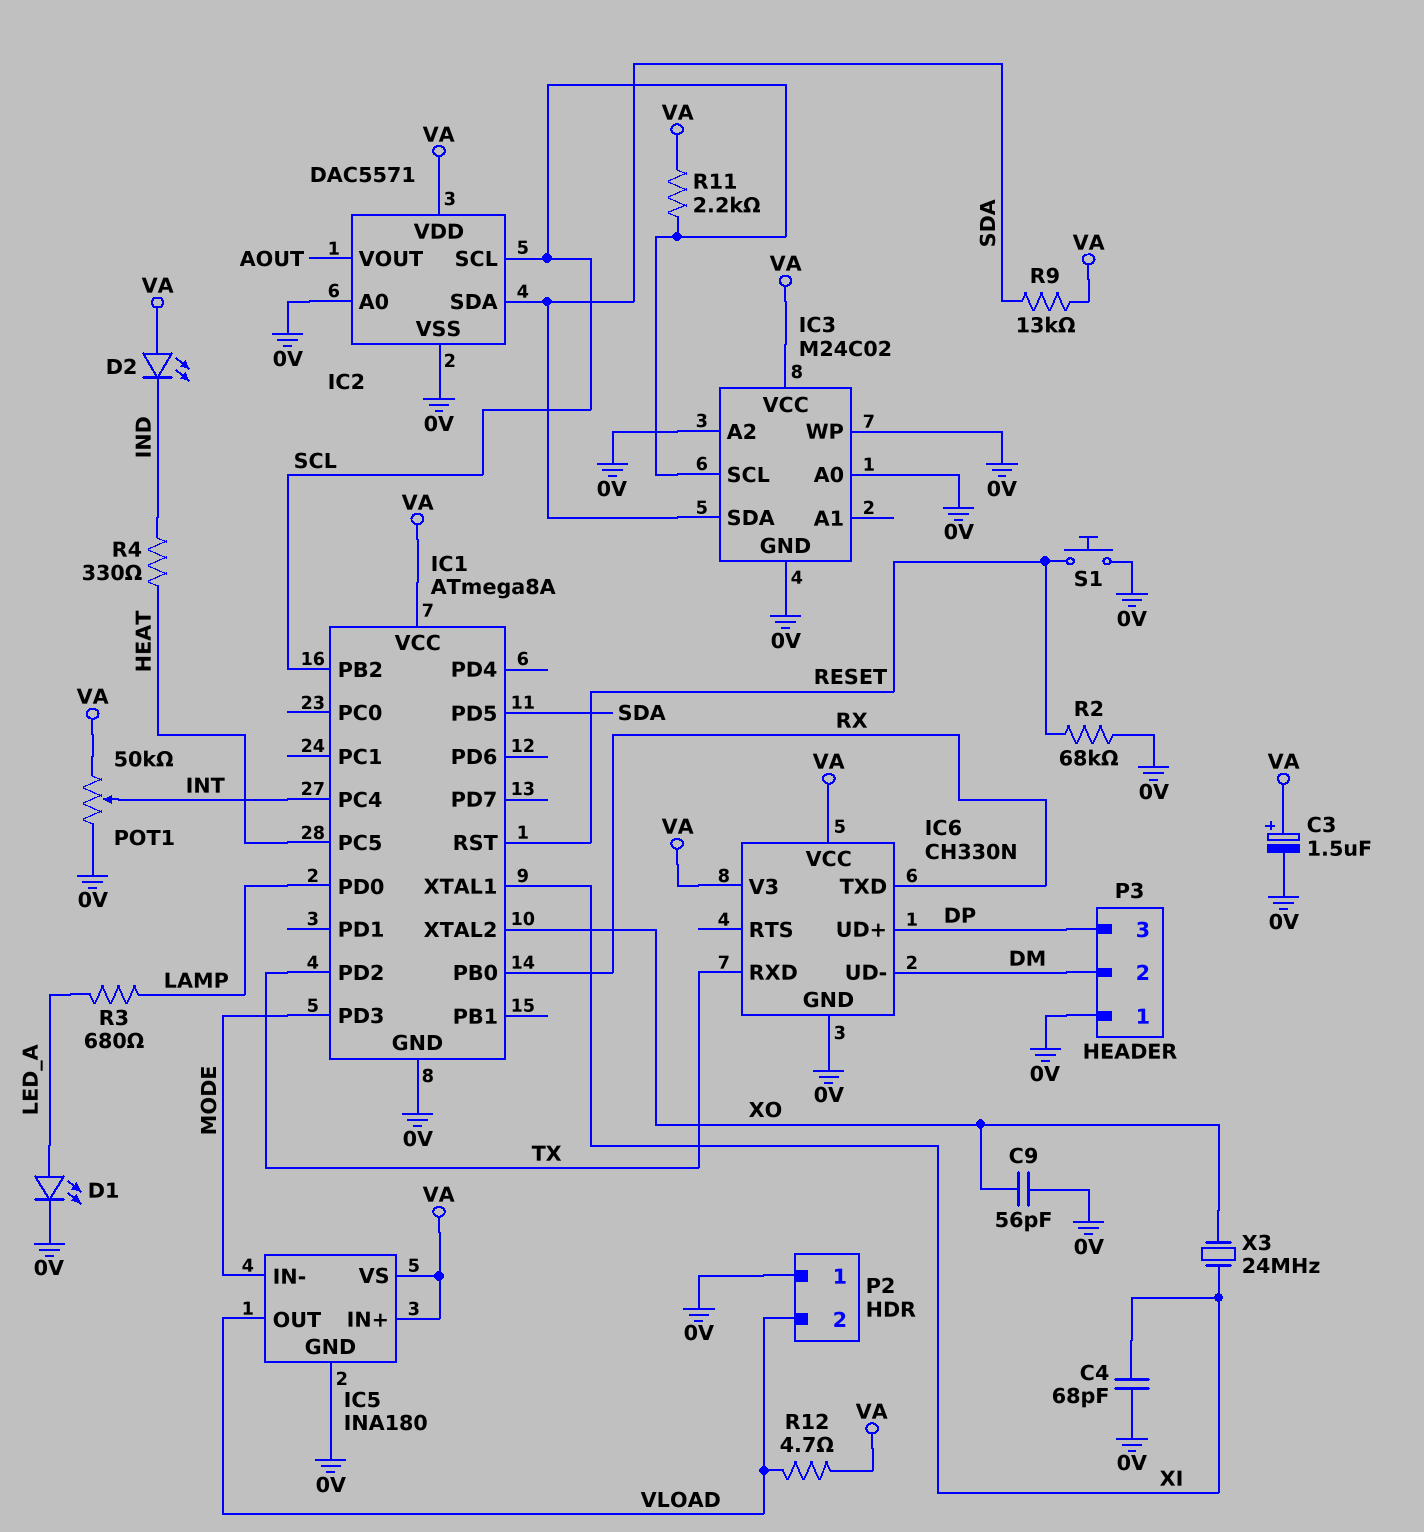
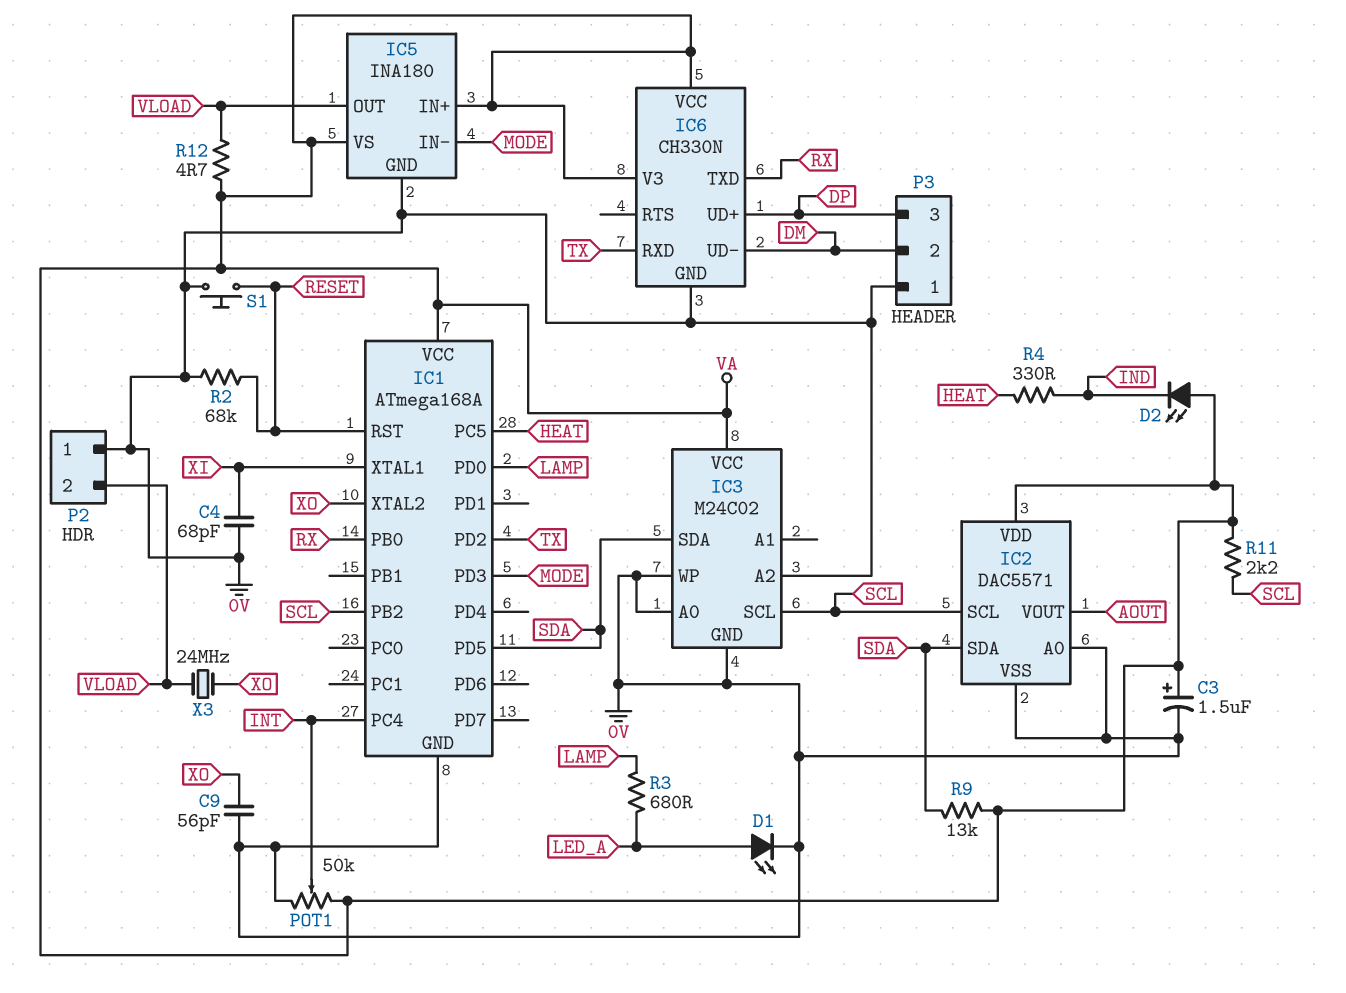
IC1: ATmega8A -> ATmega168A
X3: 24MHz (XI, XO) -> 24MHz (VLOAD, XO)

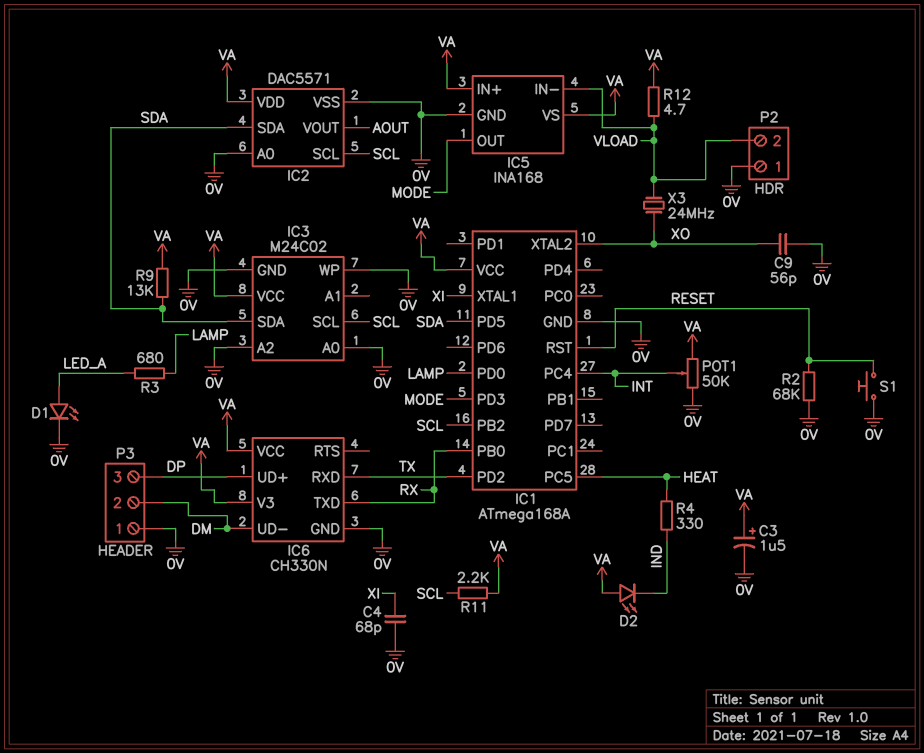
IC5: INA180 -> INA168
IC5 pin IN-: MODE -> VLOAD
IC5 pin OUT: VLOAD -> MODE

